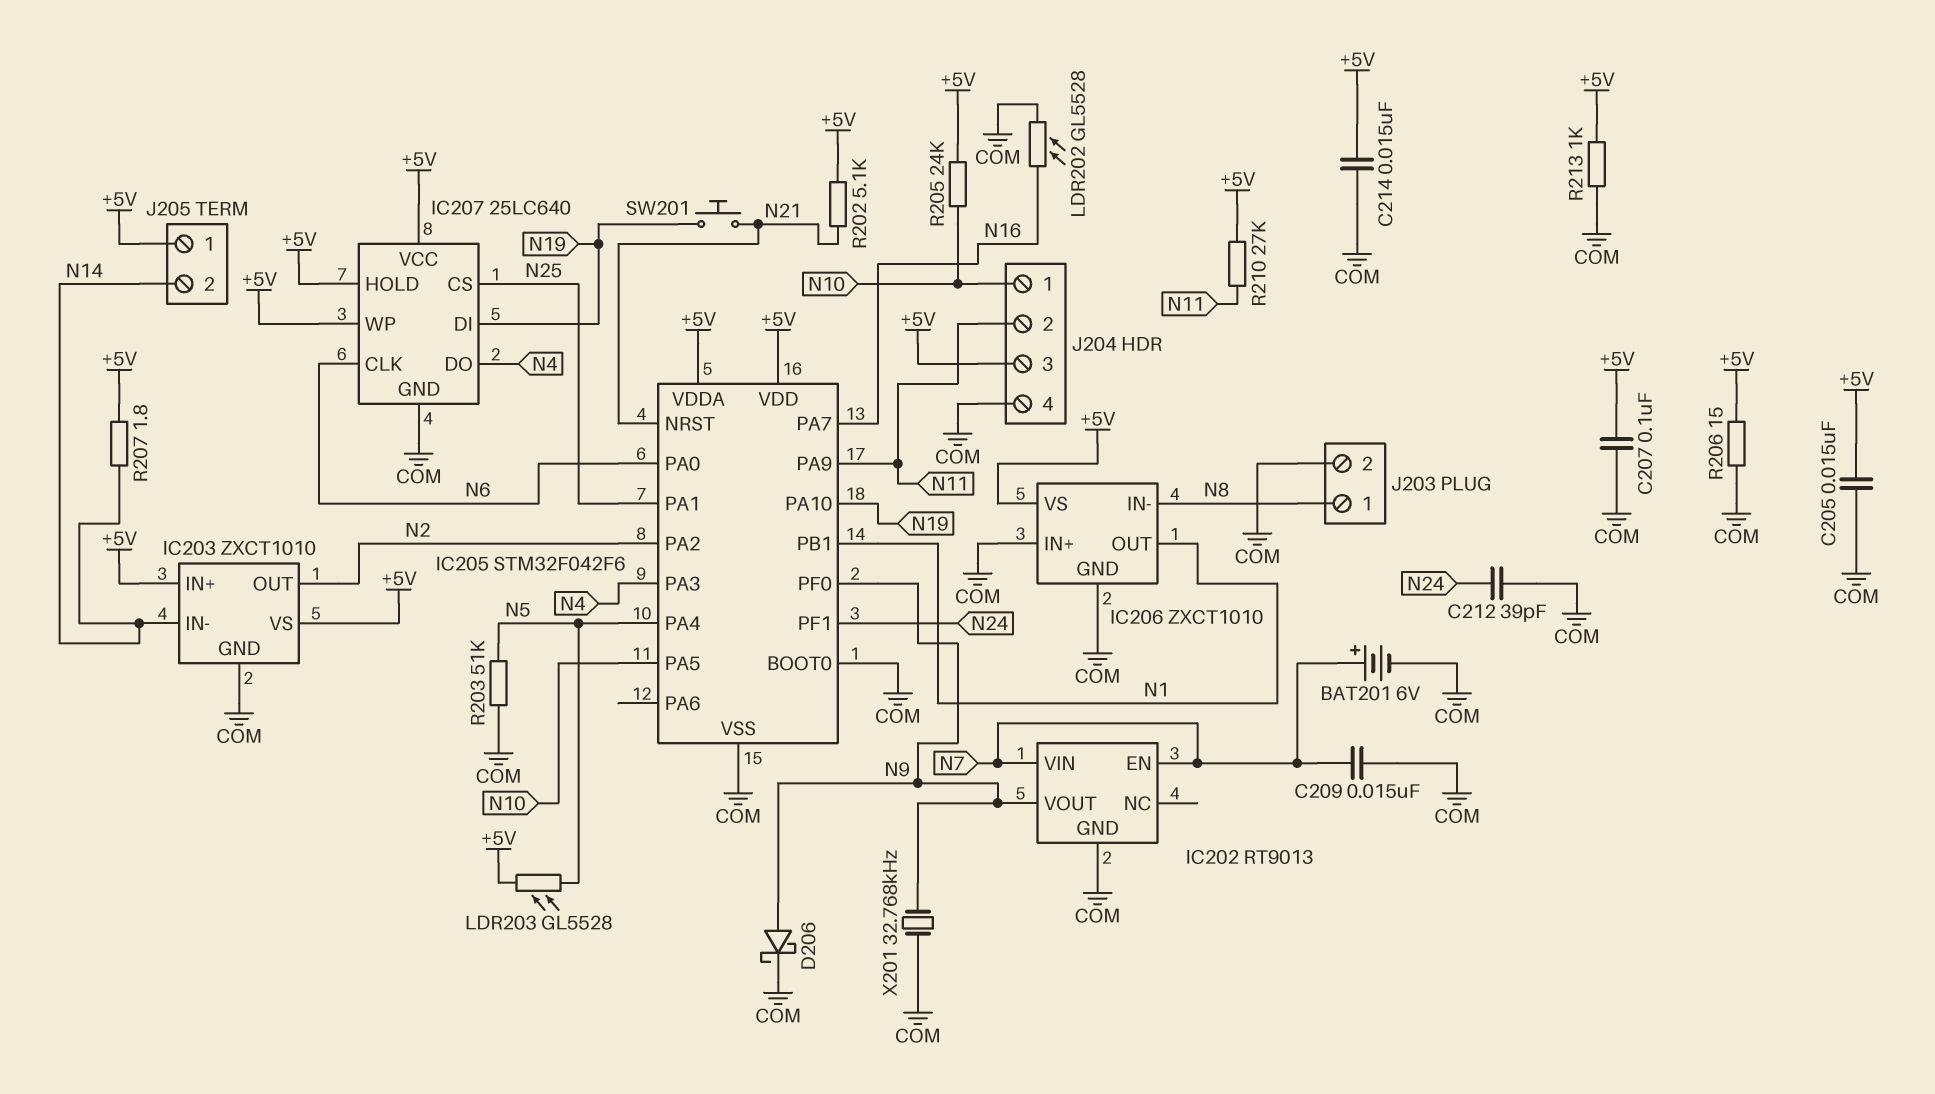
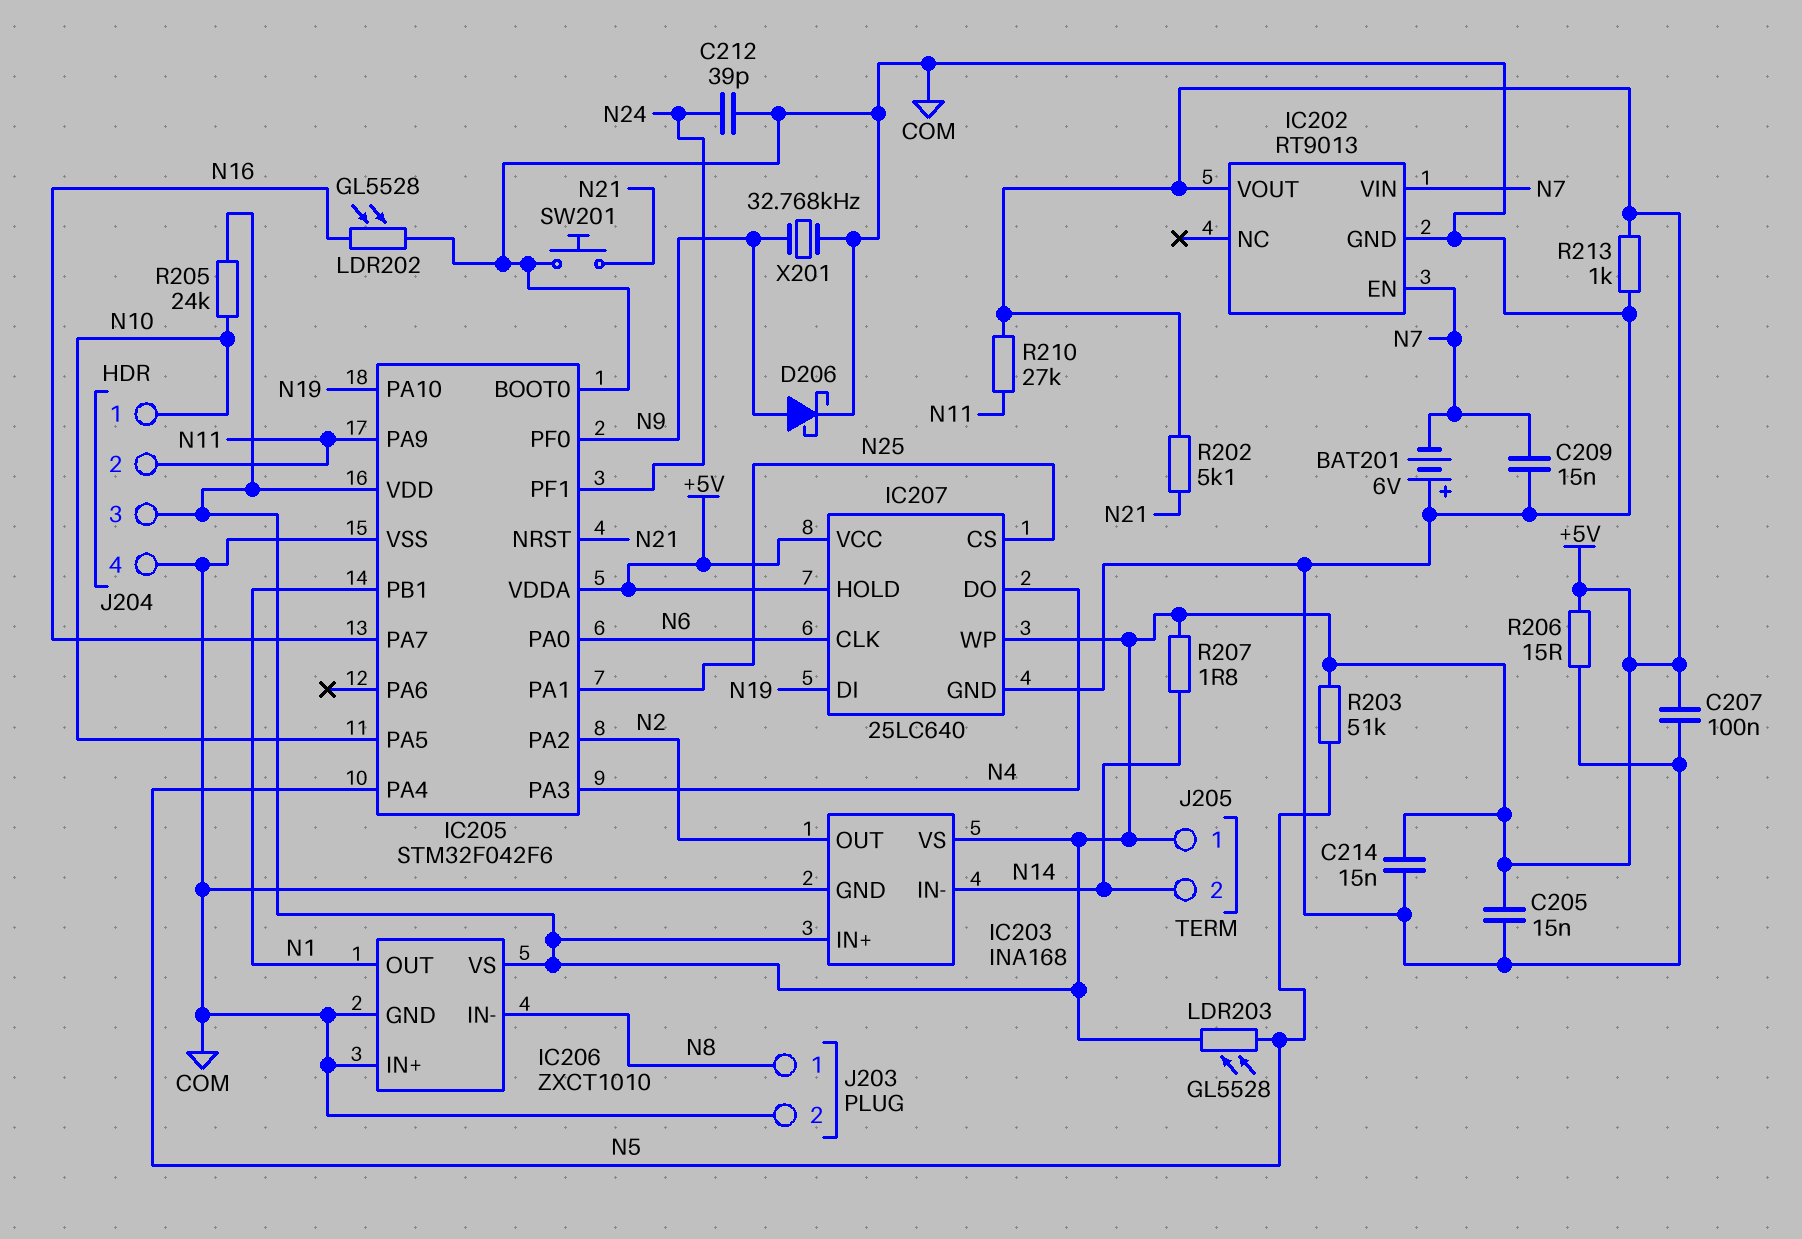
BAT201: 6V (plus N7, minus COM) -> 6V (plus COM, minus N7)
IC202 pin VOUT: N9 -> +5V
IC203: ZXCT1010 -> INA168
R203: 51k (COM, N5) -> 51k (+5V, N5)
SW201: button (N19, N21) -> button (COM, N21)

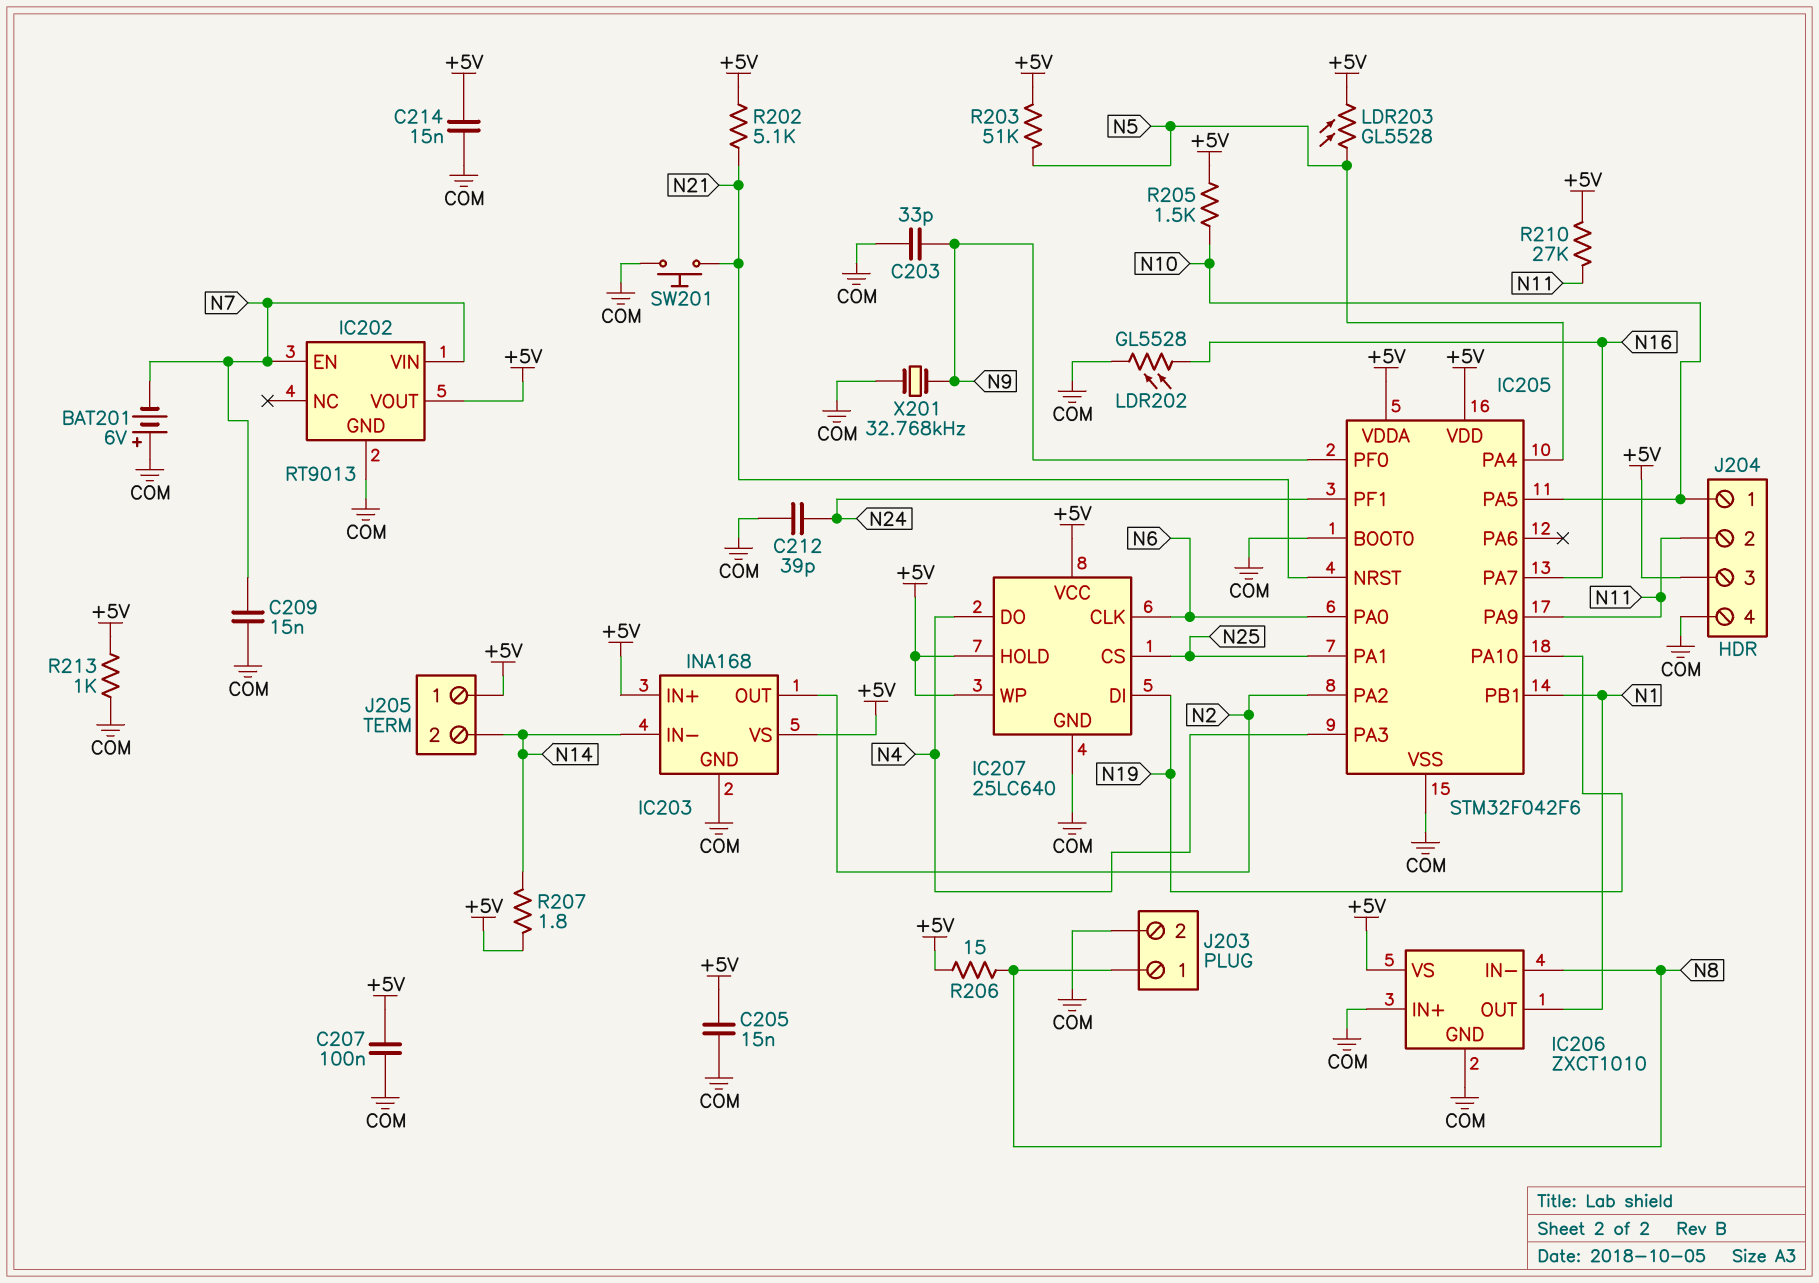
C203: none -> 33pF (COM, N9)
D206: schottky (A N9, K COM) -> none
R205: 24k (+5V, N10) -> 1.5k (+5V, N10)
R206: 15 (+5V, COM) -> 15 (+5V, N8)

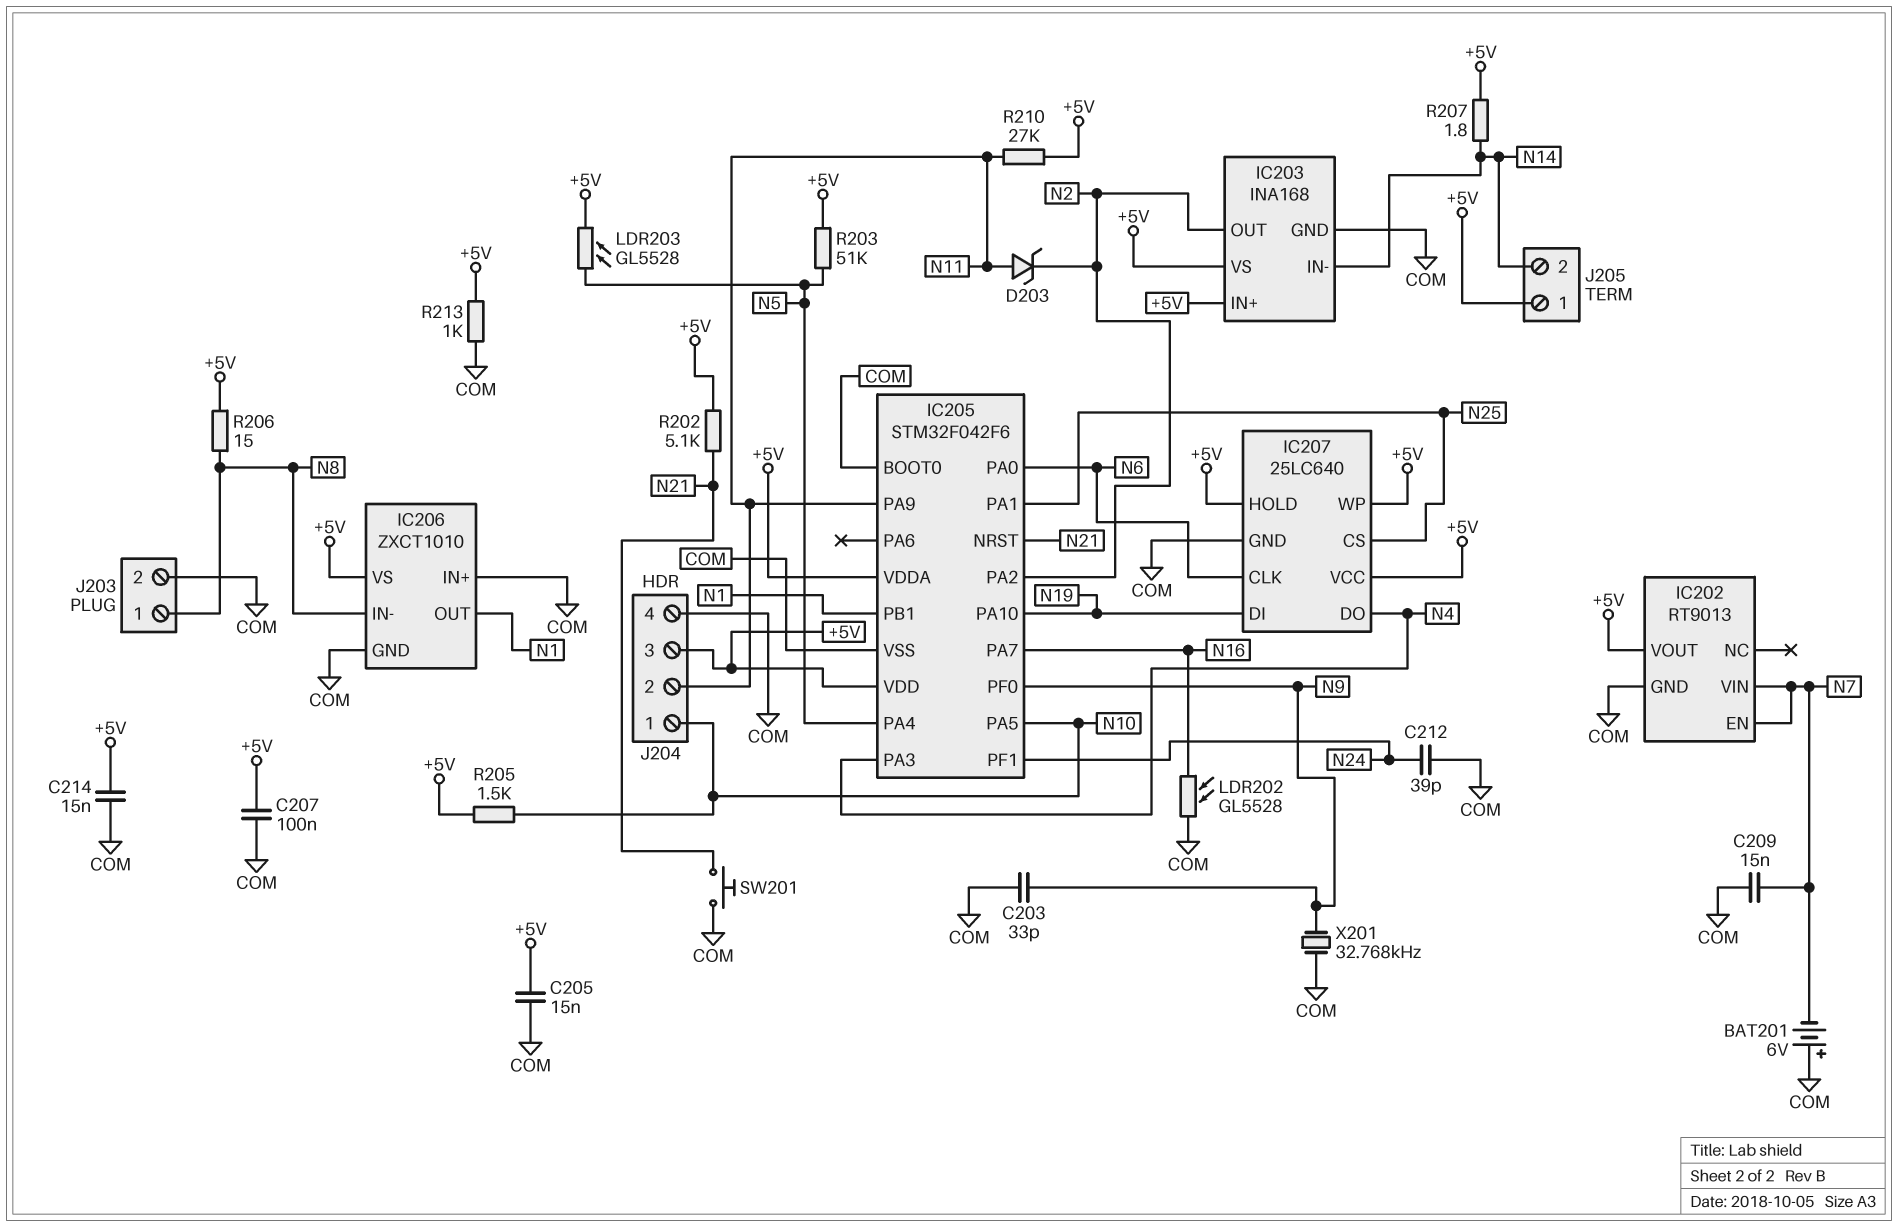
D203: none -> zener (A N11, K N2)

